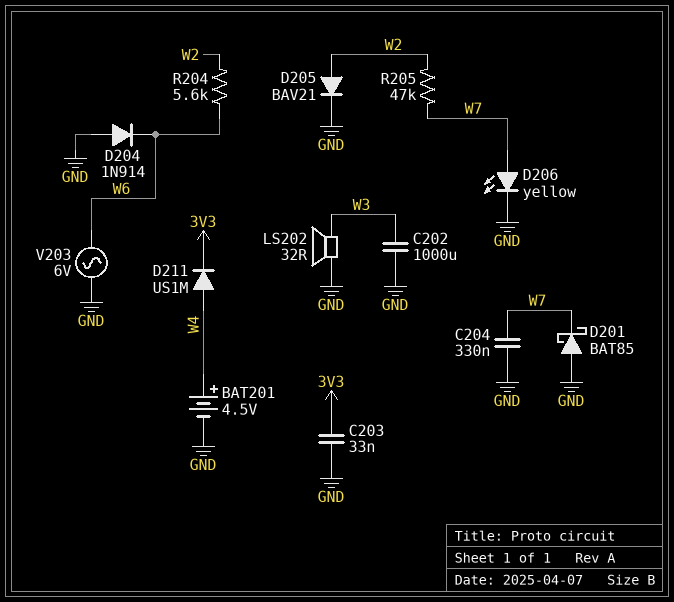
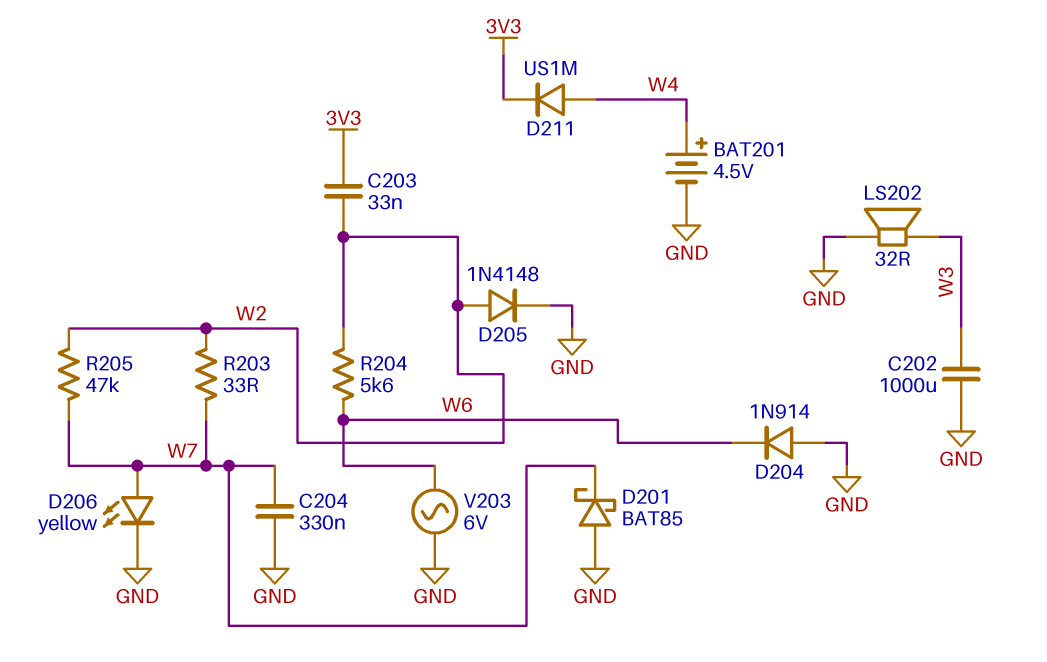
C203: 33nF (3V3, GND) -> 33nF (3V3, W2)
D205: diode BAV21 (A W2, K GND) -> diode 1N4148 (A W2, K GND)
R203: none -> 33 (W2, W7)

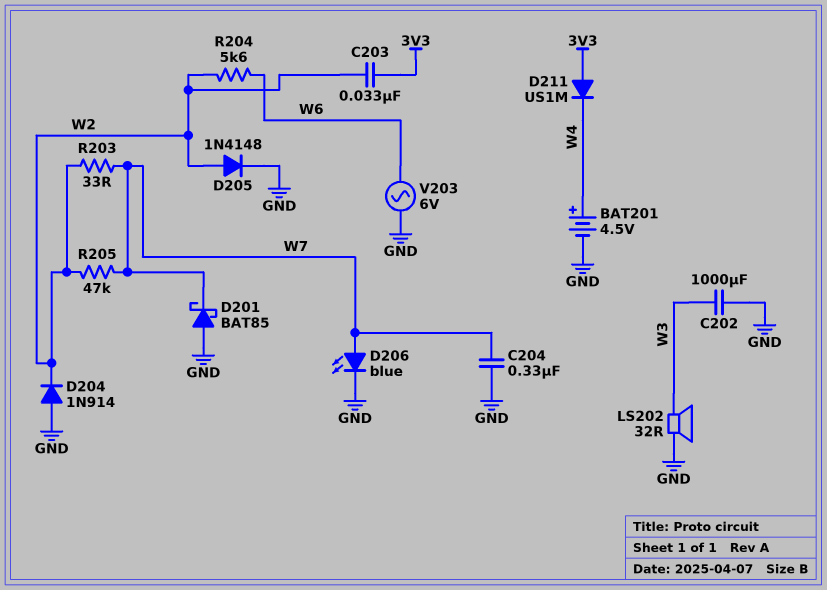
D204: diode 1N914 (A GND, K W6) -> diode 1N914 (A GND, K W2)
D206: LED yellow (A W7, K GND) -> LED blue (A W7, K GND)
D211: diode US1M (A W4, K 3V3) -> diode US1M (A 3V3, K W4)

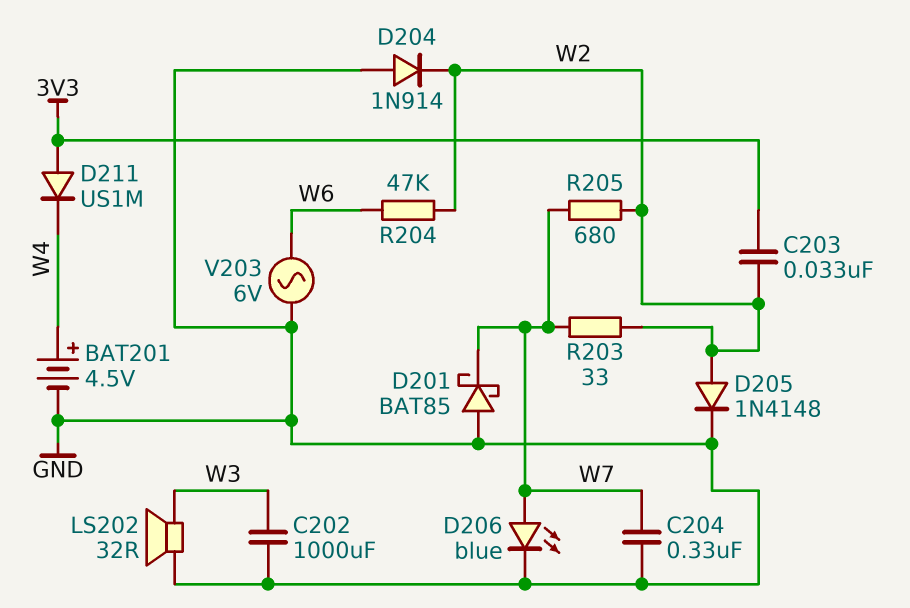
R204: 5.6k (W2, W6) -> 47k (W2, W6)
R205: 47k (W2, W7) -> 680 (W2, W7)

